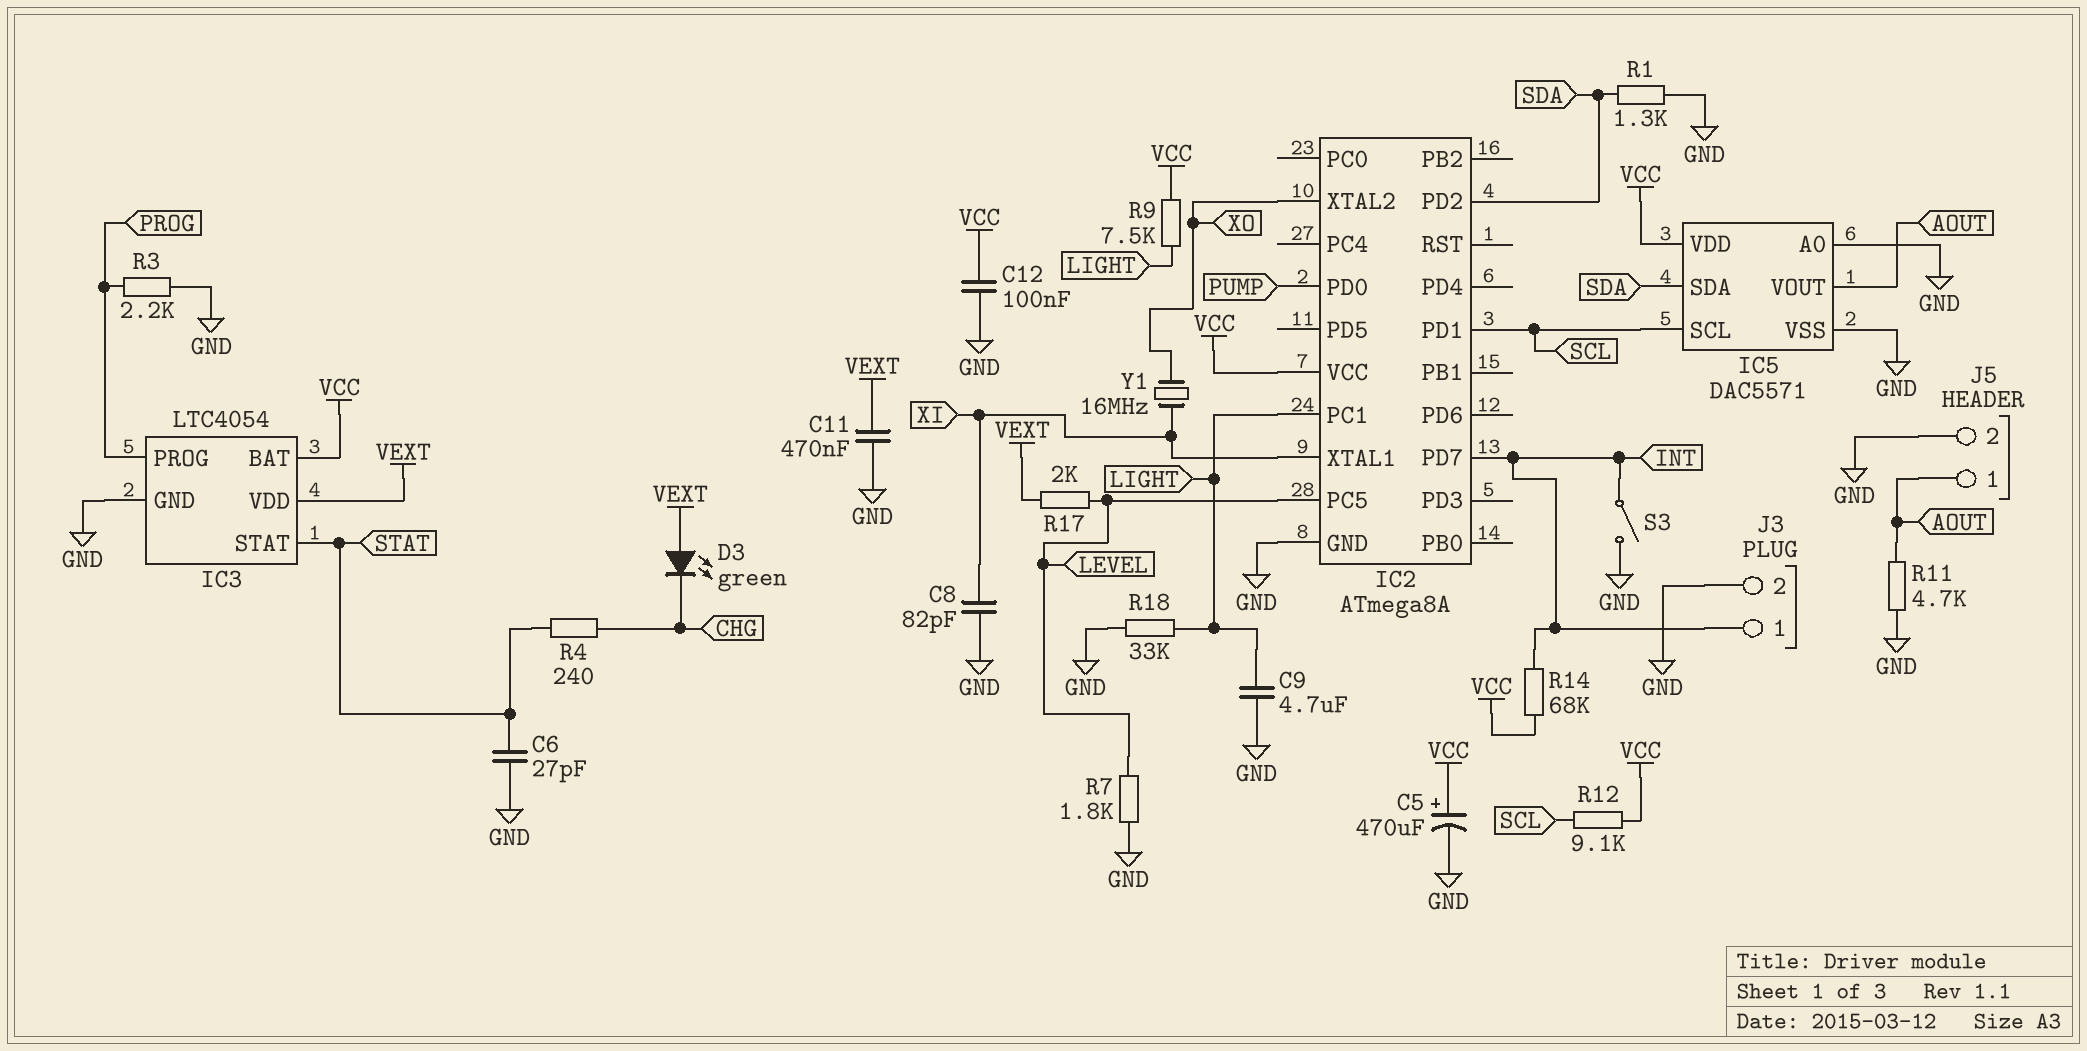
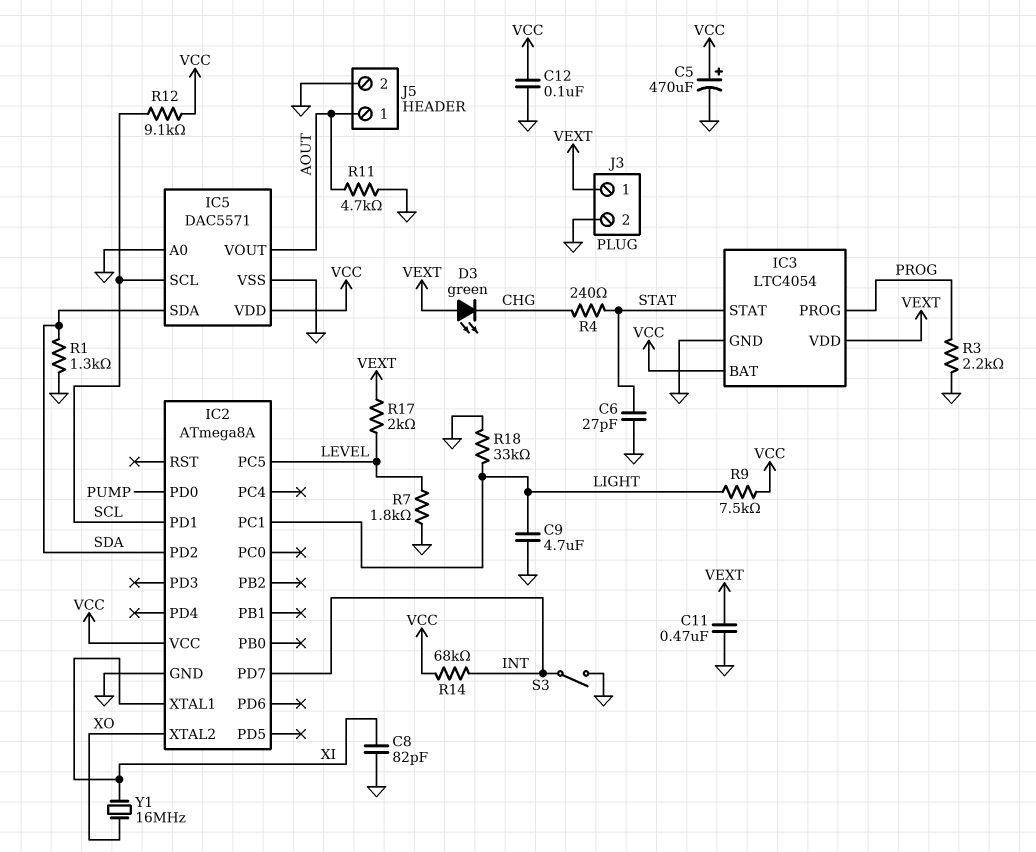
J3 pin 1: INT -> VEXT

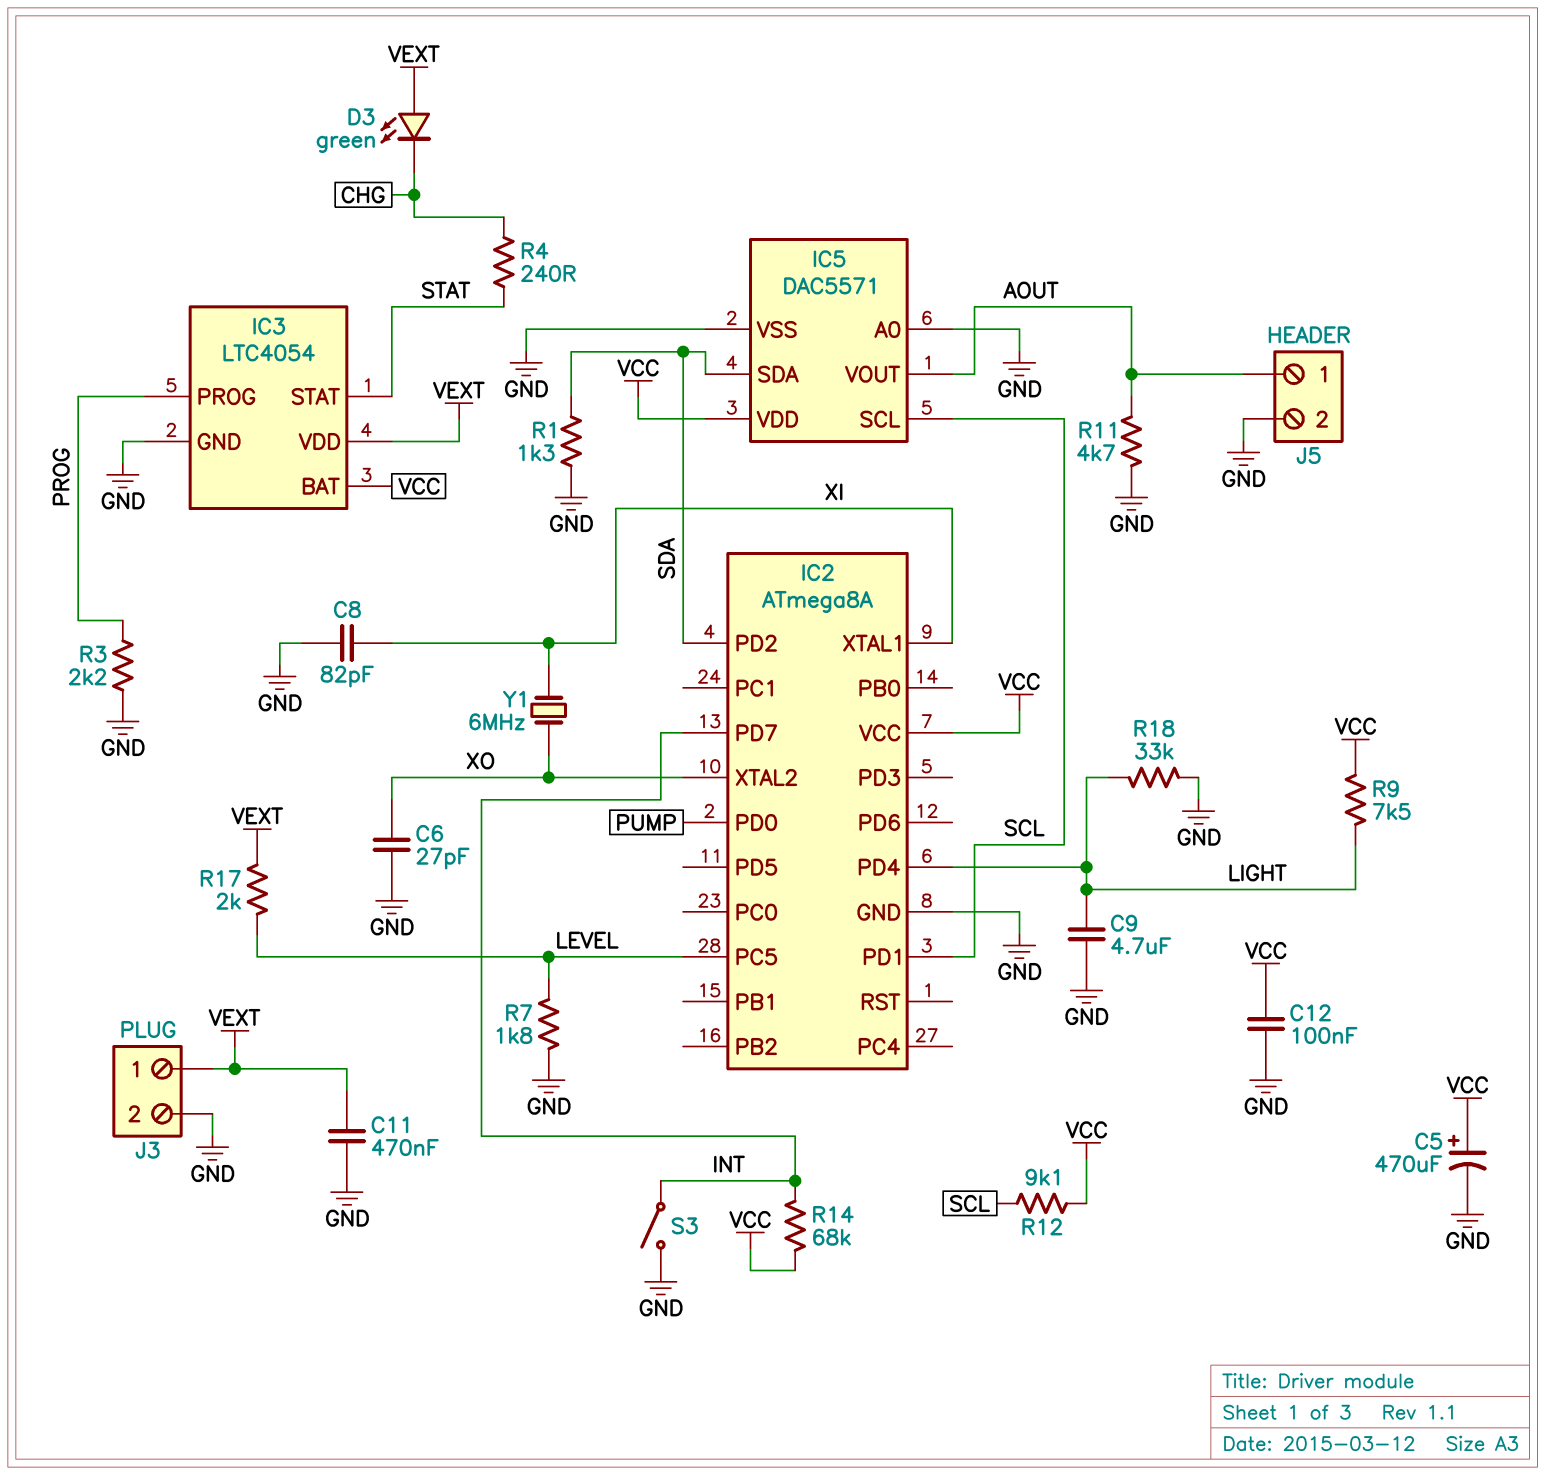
C6: 27pF (GND, STAT) -> 27pF (GND, XO)
IC2 pin PC1: LIGHT -> none
IC2 pin PD4: none -> LIGHT
Y1: 16MHz (XI, XO) -> 6MHz (XI, XO)

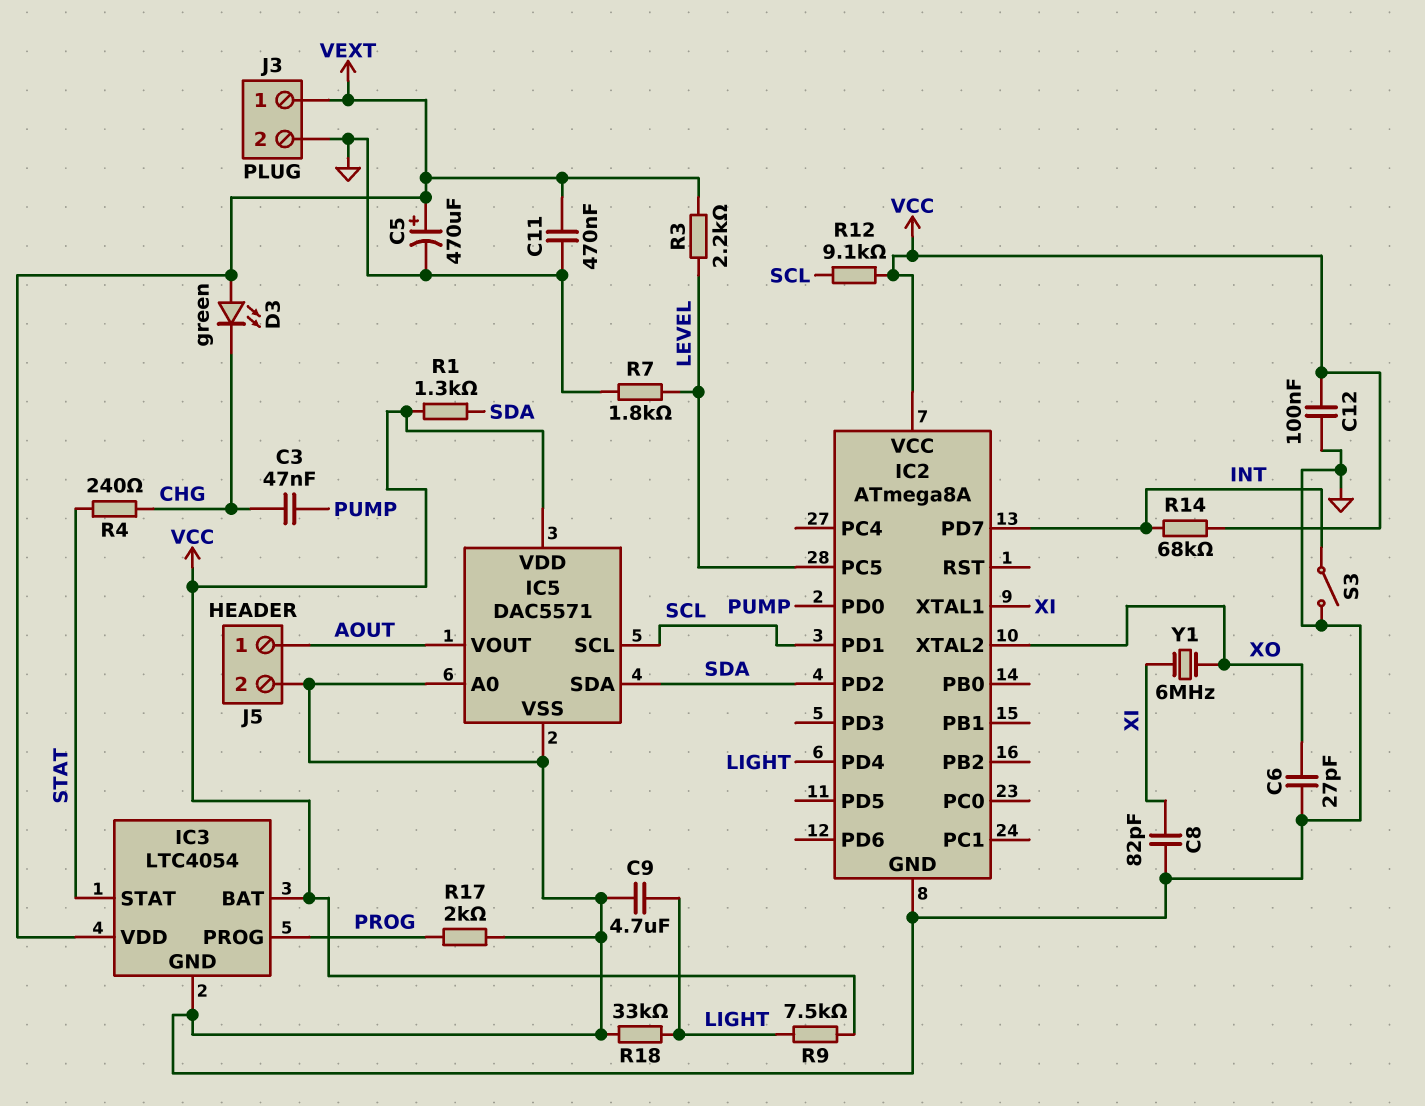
C3: none -> 47nF (CHG, PUMP)
C5: 470uF (plus VCC, minus GND) -> 470uF (plus VEXT, minus GND)
R1: 1.3k (GND, SDA) -> 1.3k (SDA, VCC)
R3: 2.2k (GND, PROG) -> 2.2k (LEVEL, VEXT)
R11: 4.7k (AOUT, GND) -> none
R17: 2k (LEVEL, VEXT) -> 2k (GND, PROG)

